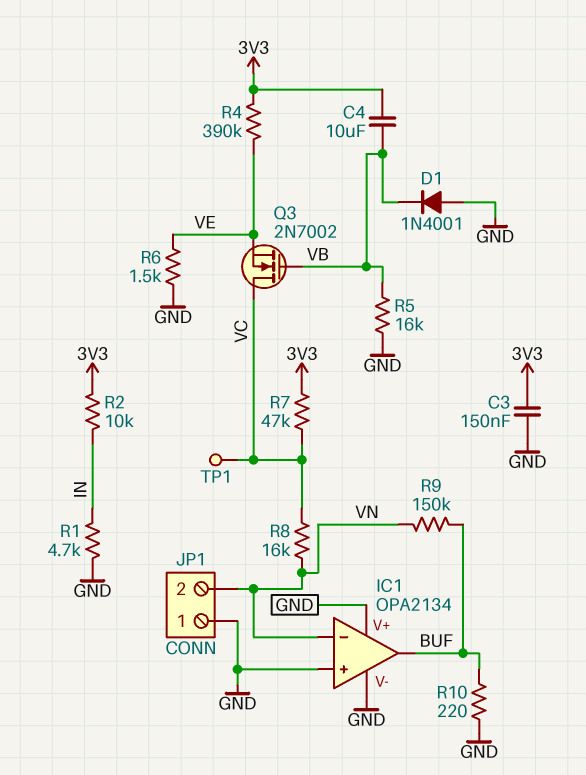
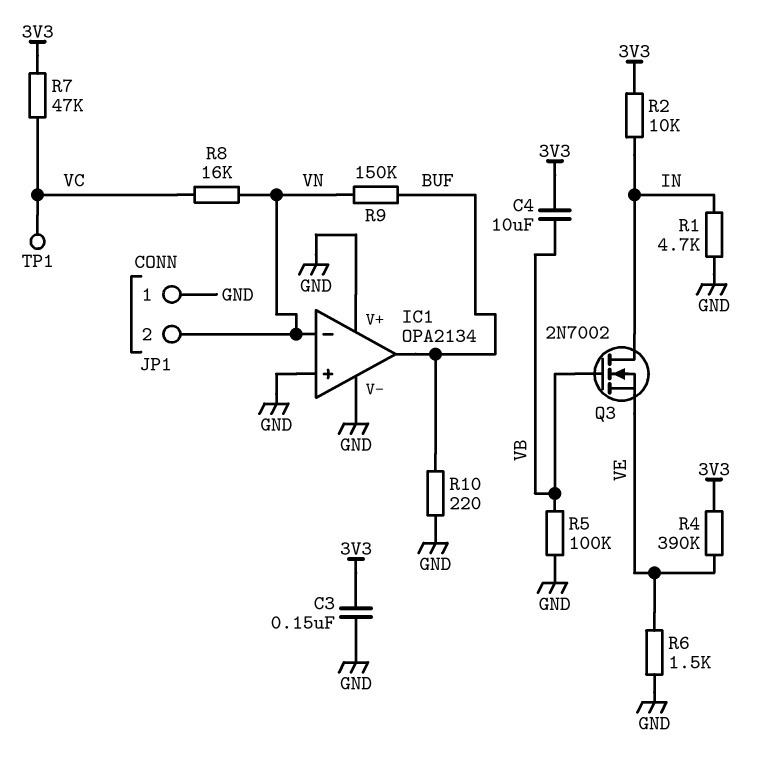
D1: diode 1N4001 (A GND, K VB) -> none
Q3: NMOS 2N7002 (G VB, D VC, S VE) -> NMOS 2N7002 (G VB, D IN, S VE)
R5: 16k (GND, VB) -> 100k (GND, VB)

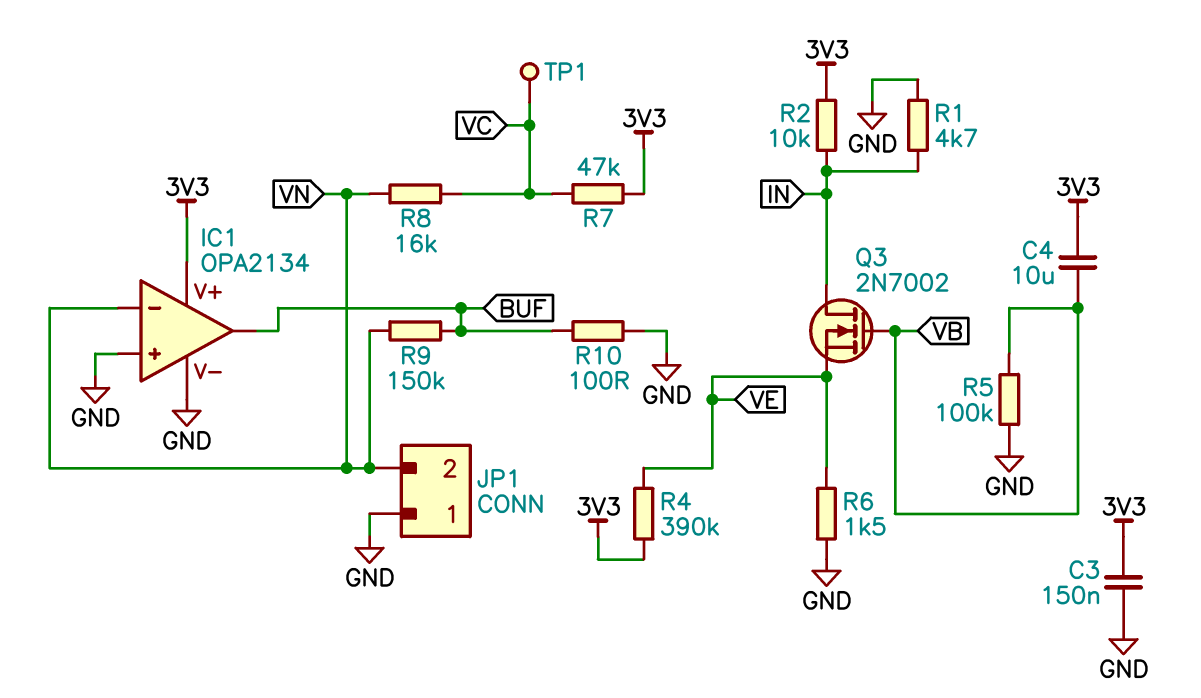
IC1 pin V+: GND -> 3V3
R10: 220 (BUF, GND) -> 100 (BUF, GND)

